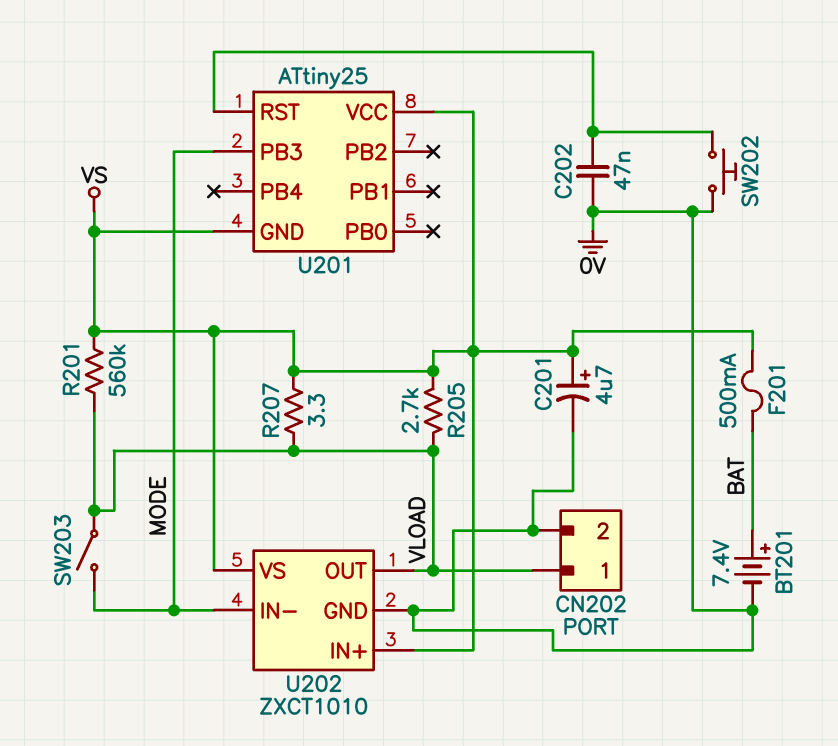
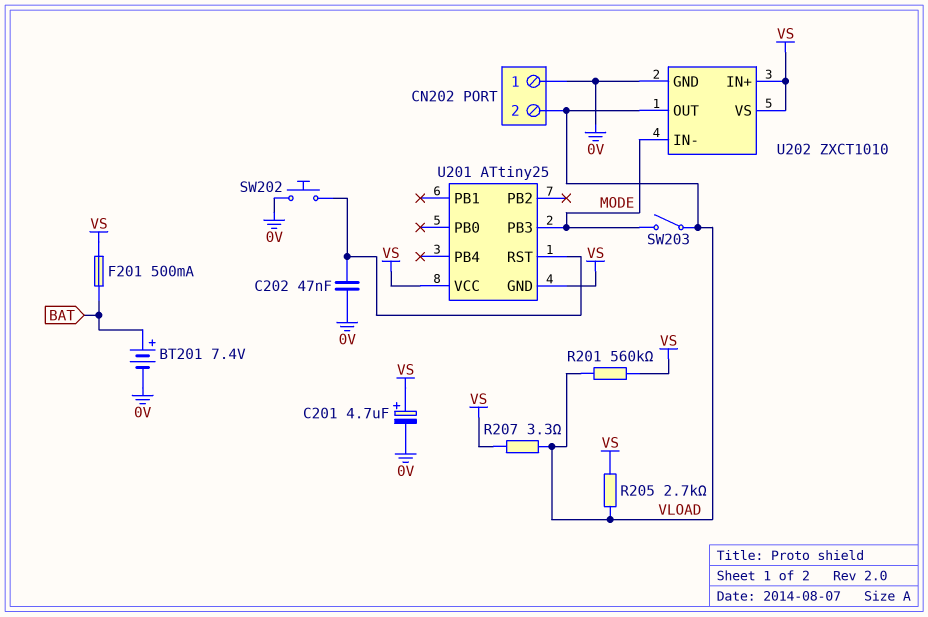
CN202 pin 1: VLOAD -> 0V
CN202 pin 2: 0V -> VLOAD

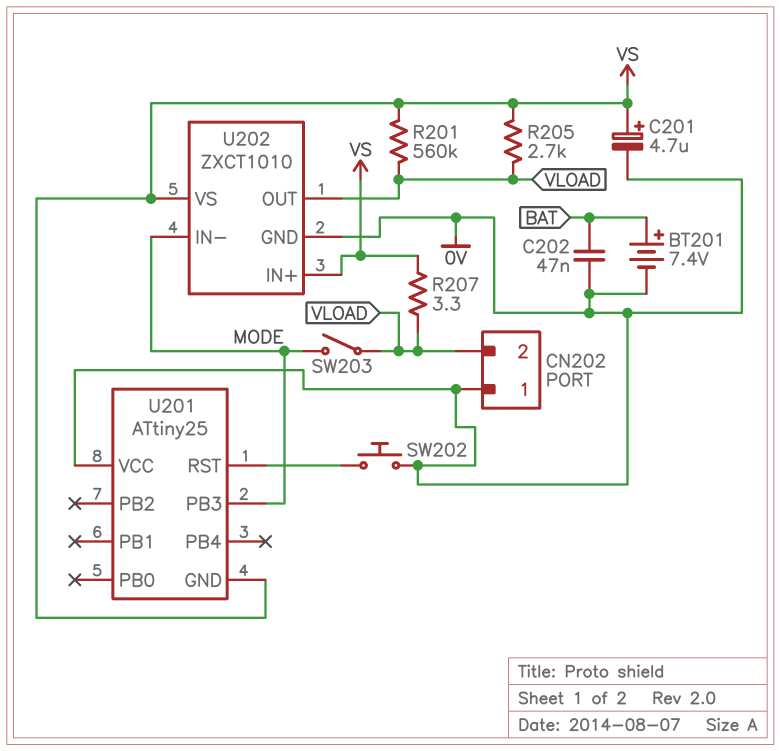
C202: 47nF (0V, U201/RST) -> 47nF (0V, BAT)
F201: 500mA (BAT, VS) -> none
U201 pin VCC: VS -> 0V

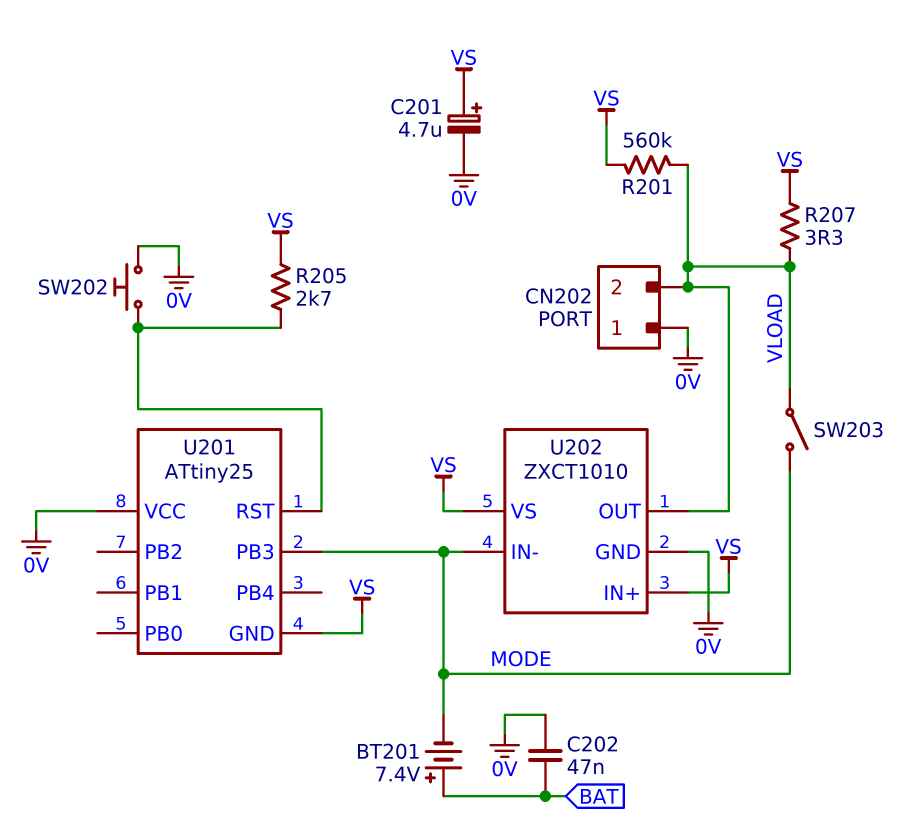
BT201: 7.4V (plus BAT, minus 0V) -> 7.4V (plus BAT, minus MODE)
R205: 2.7k (VLOAD, VS) -> 2.7k (U201/RST, VS)

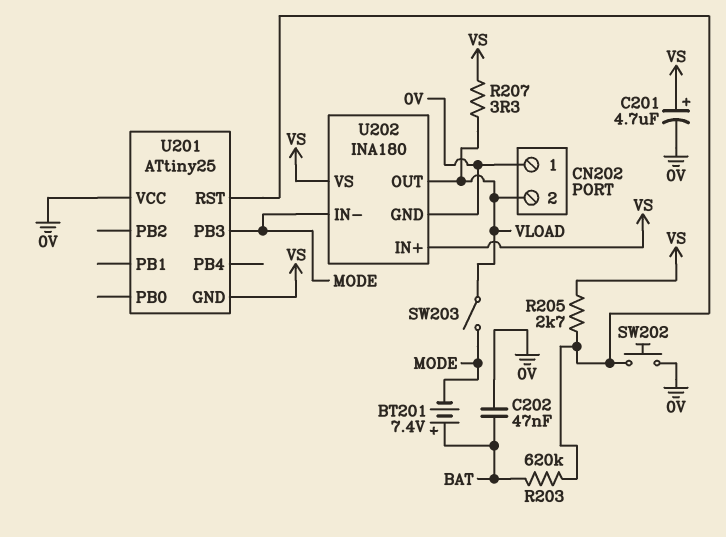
R201: 560k (VLOAD, VS) -> none
R203: none -> 620k (BAT, U201/RST)
U202: ZXCT1010 -> INA180

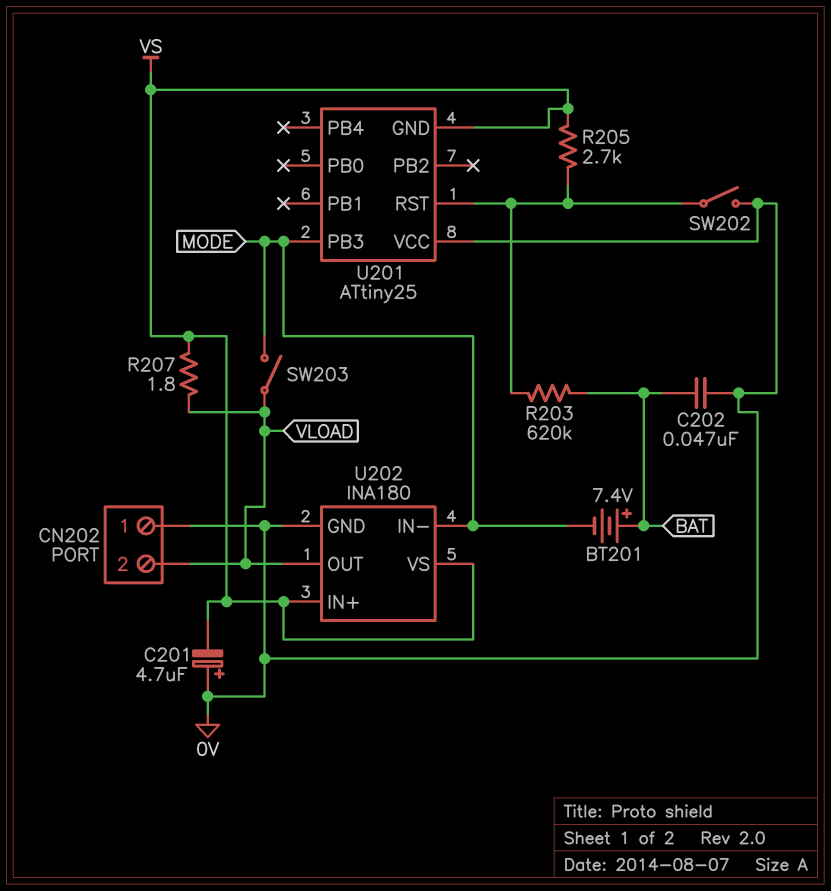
C201: 4.7uF (plus VS, minus 0V) -> 4.7uF (plus 0V, minus VS)
R207: 3.3 (VLOAD, VS) -> 1.8 (VLOAD, VS)
SW202: button (0V, U201/RST) -> switch (0V, U201/RST)

